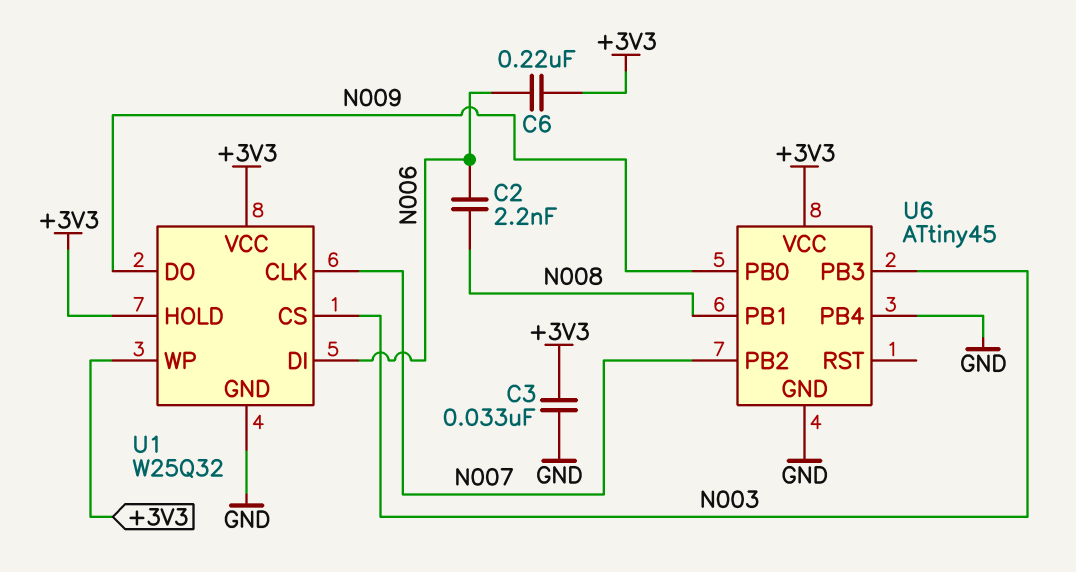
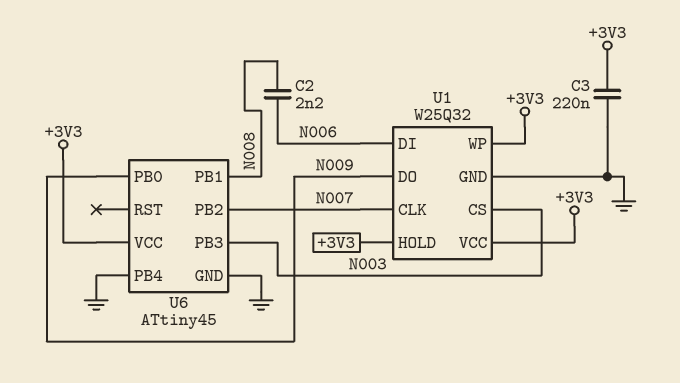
C3: 33nF (+3V3, GND) -> 220nF (+3V3, GND)
C6: 220nF (+3V3, N006) -> none

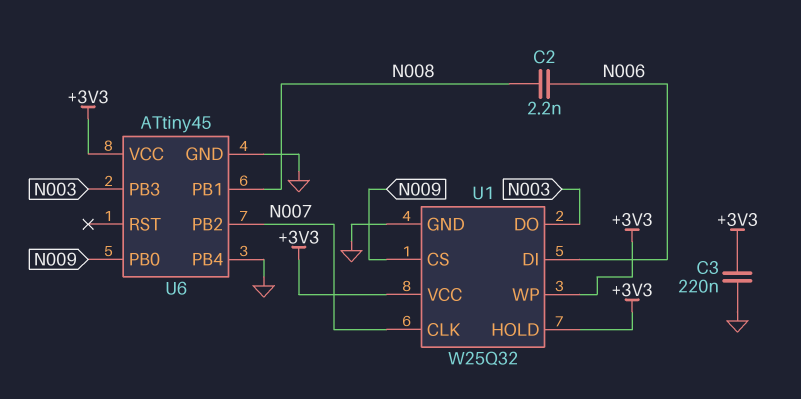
U1 pin CS: N003 -> N009
U1 pin DO: N009 -> N003

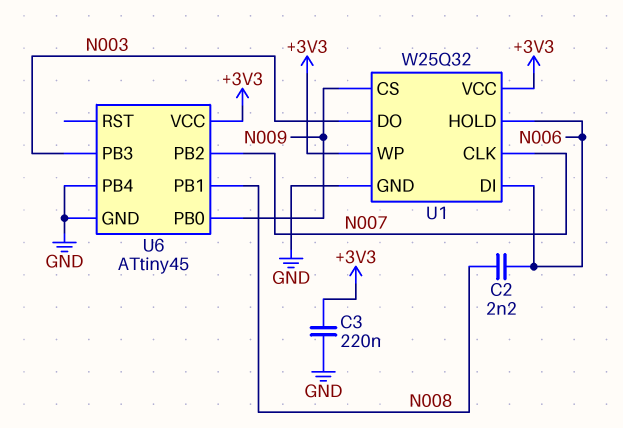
U1 pin HOLD: +3V3 -> N006

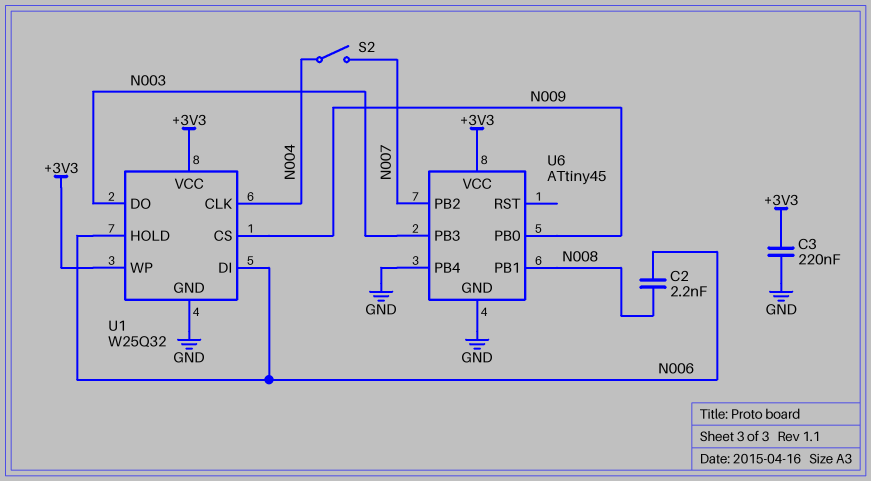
S2: none -> switch (N004, N007)
U1 pin CLK: N007 -> N004

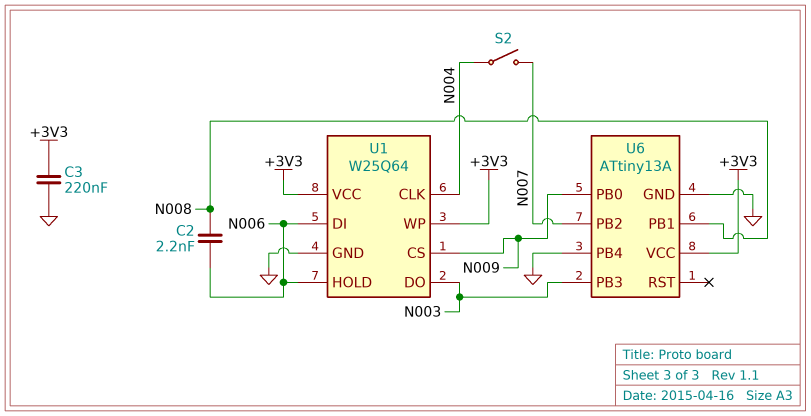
U1: W25Q32 -> W25Q64
U6: ATtiny45 -> ATtiny13A

